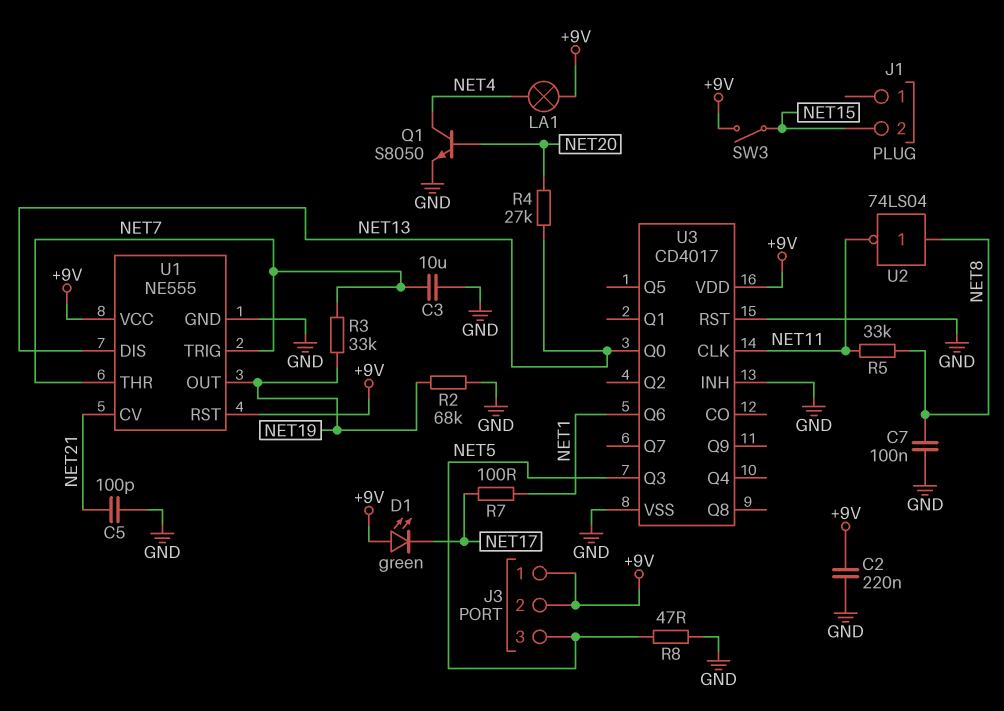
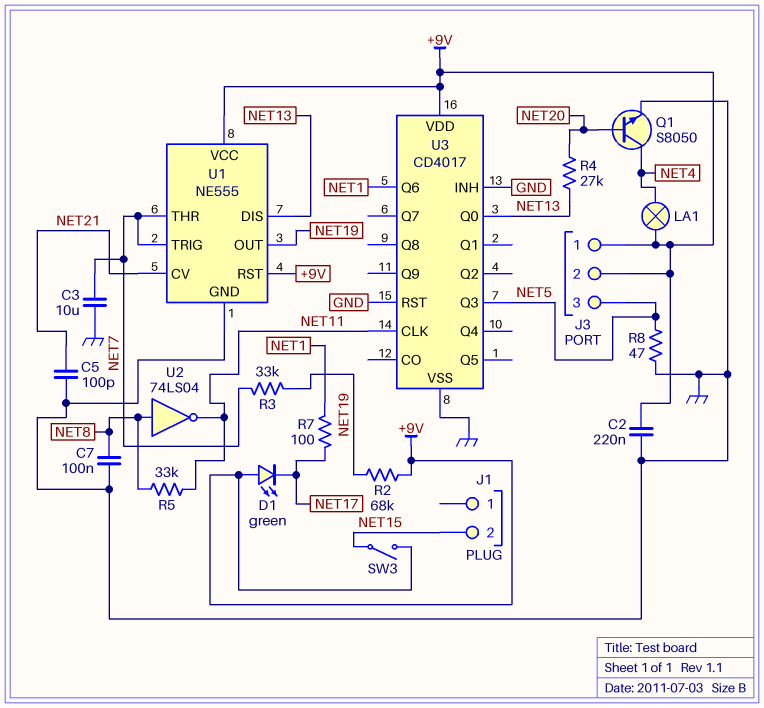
R2: 68k (GND, NET19) -> 68k (+9V, NET19)

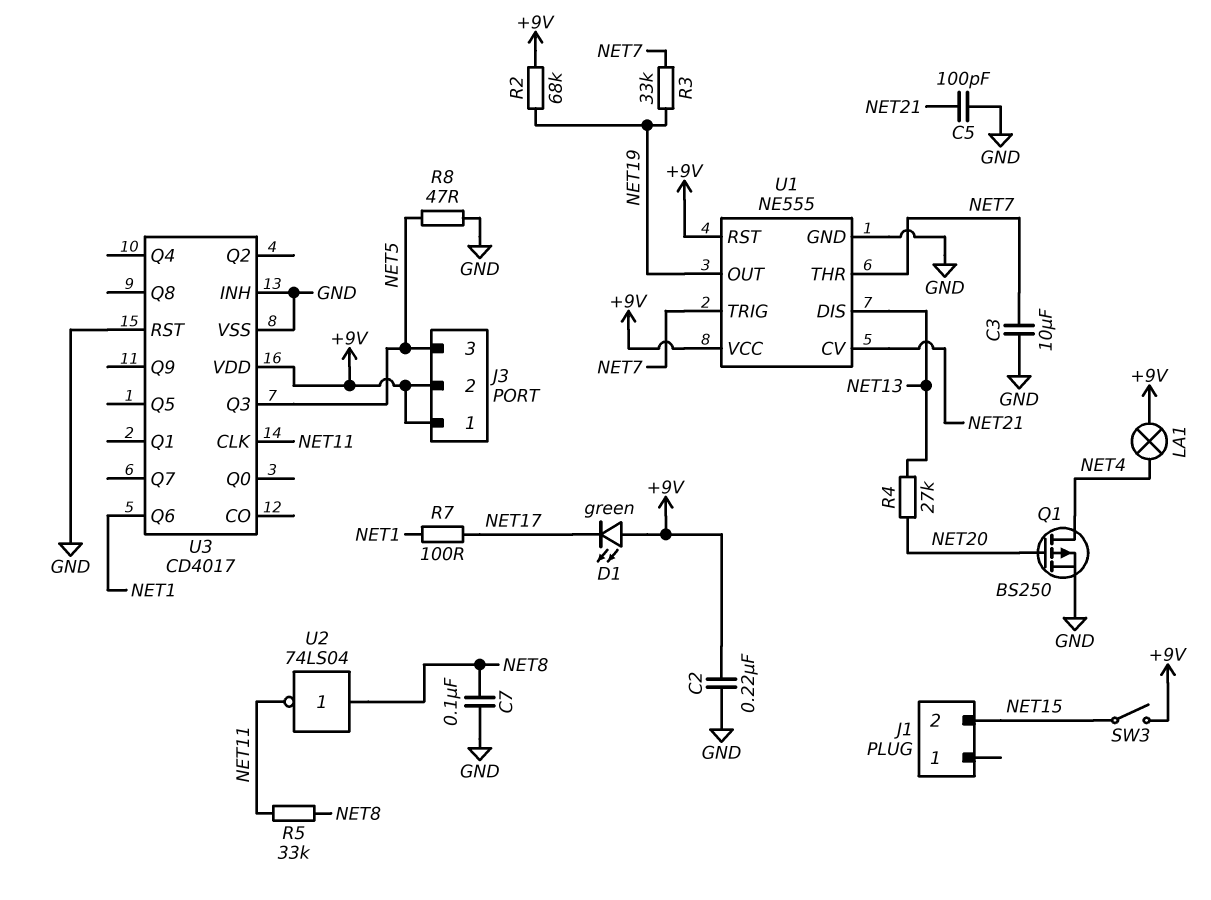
Q1: NPN S8050 (B NET20, C NET4, E GND) -> PMOS BS250 (G NET20, D NET4, S GND)
U3 pin Q0: NET13 -> none

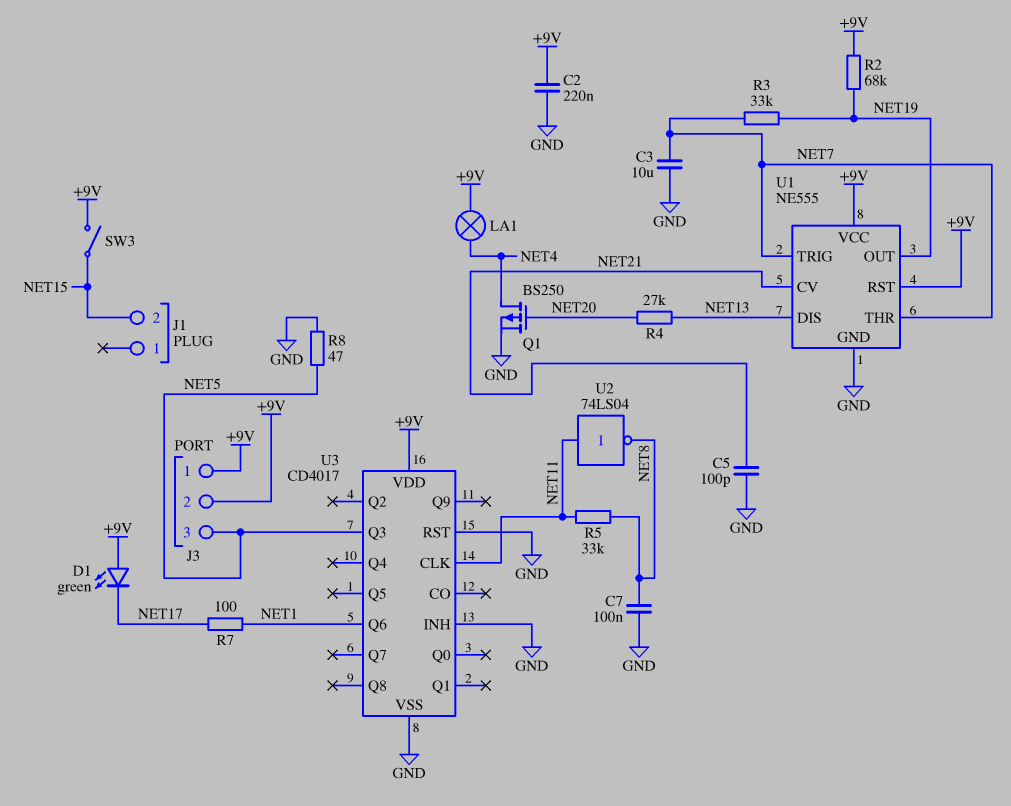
U2: NOT 74LS04 (in NET8, out NET11) -> NOT 74LS04 (in NET11, out NET8)

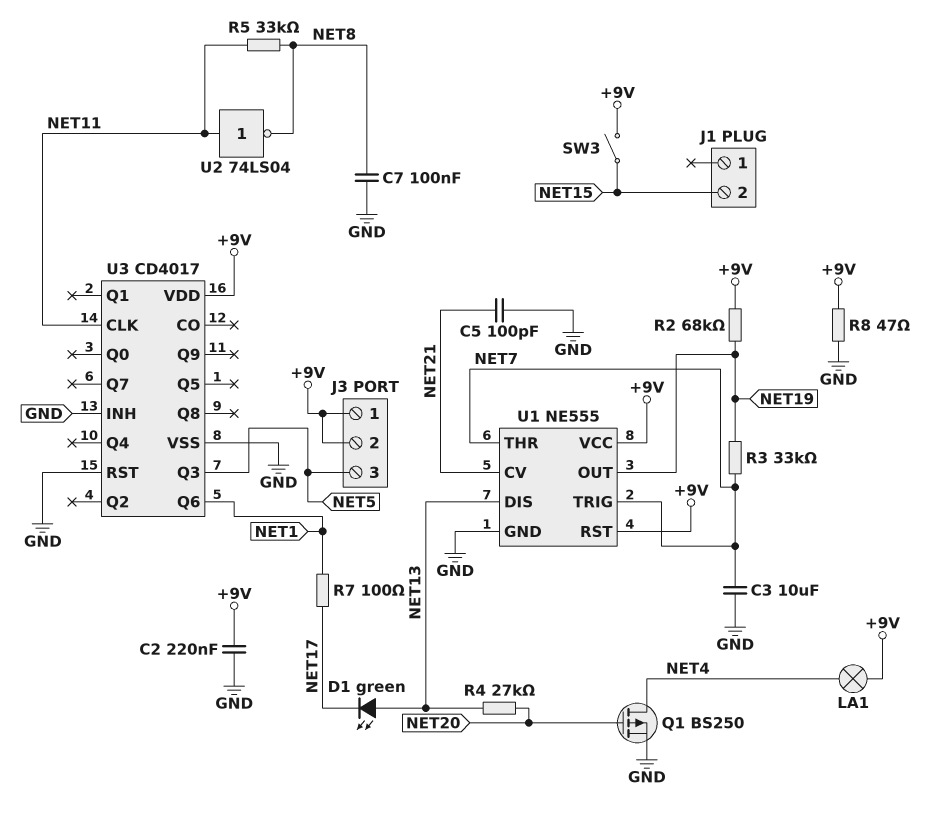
D1: LED green (A +9V, K NET17) -> LED green (A NET13, K NET17)
R8: 47 (GND, NET5) -> 47 (+9V, GND)

